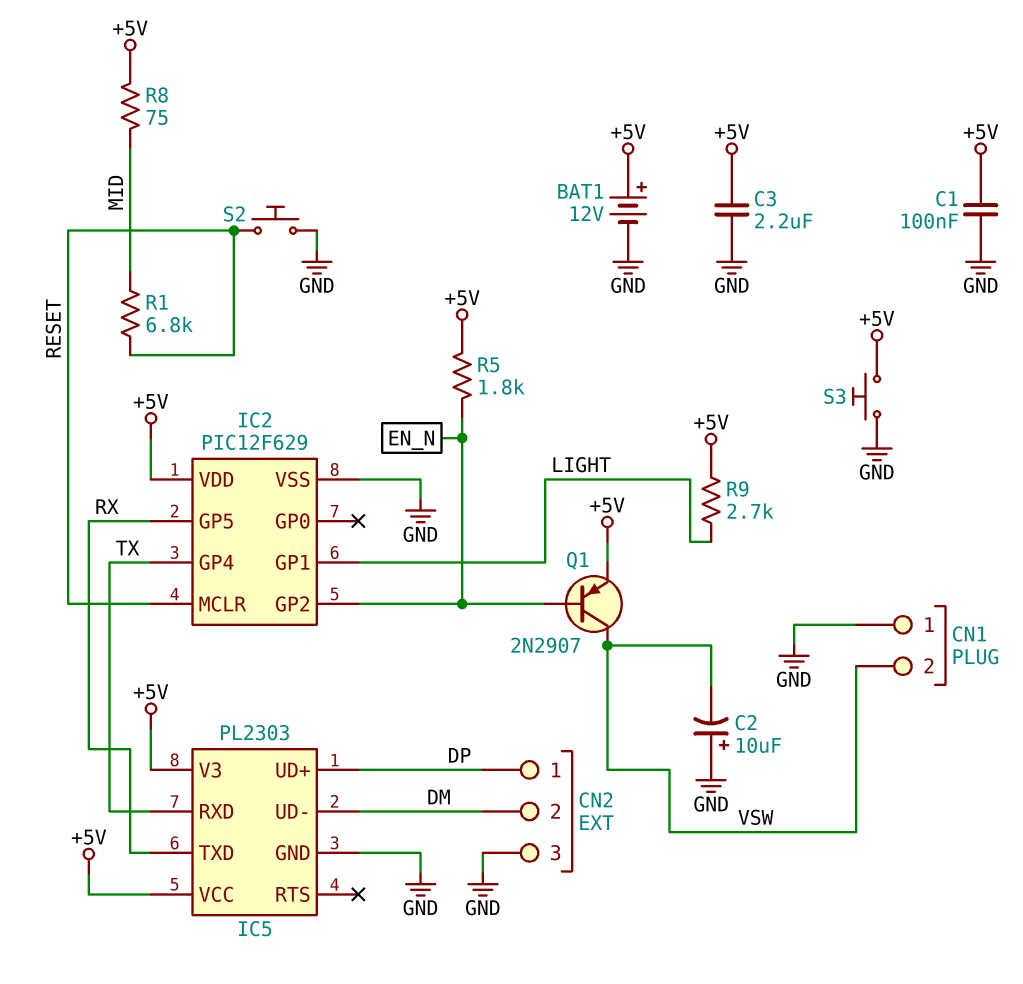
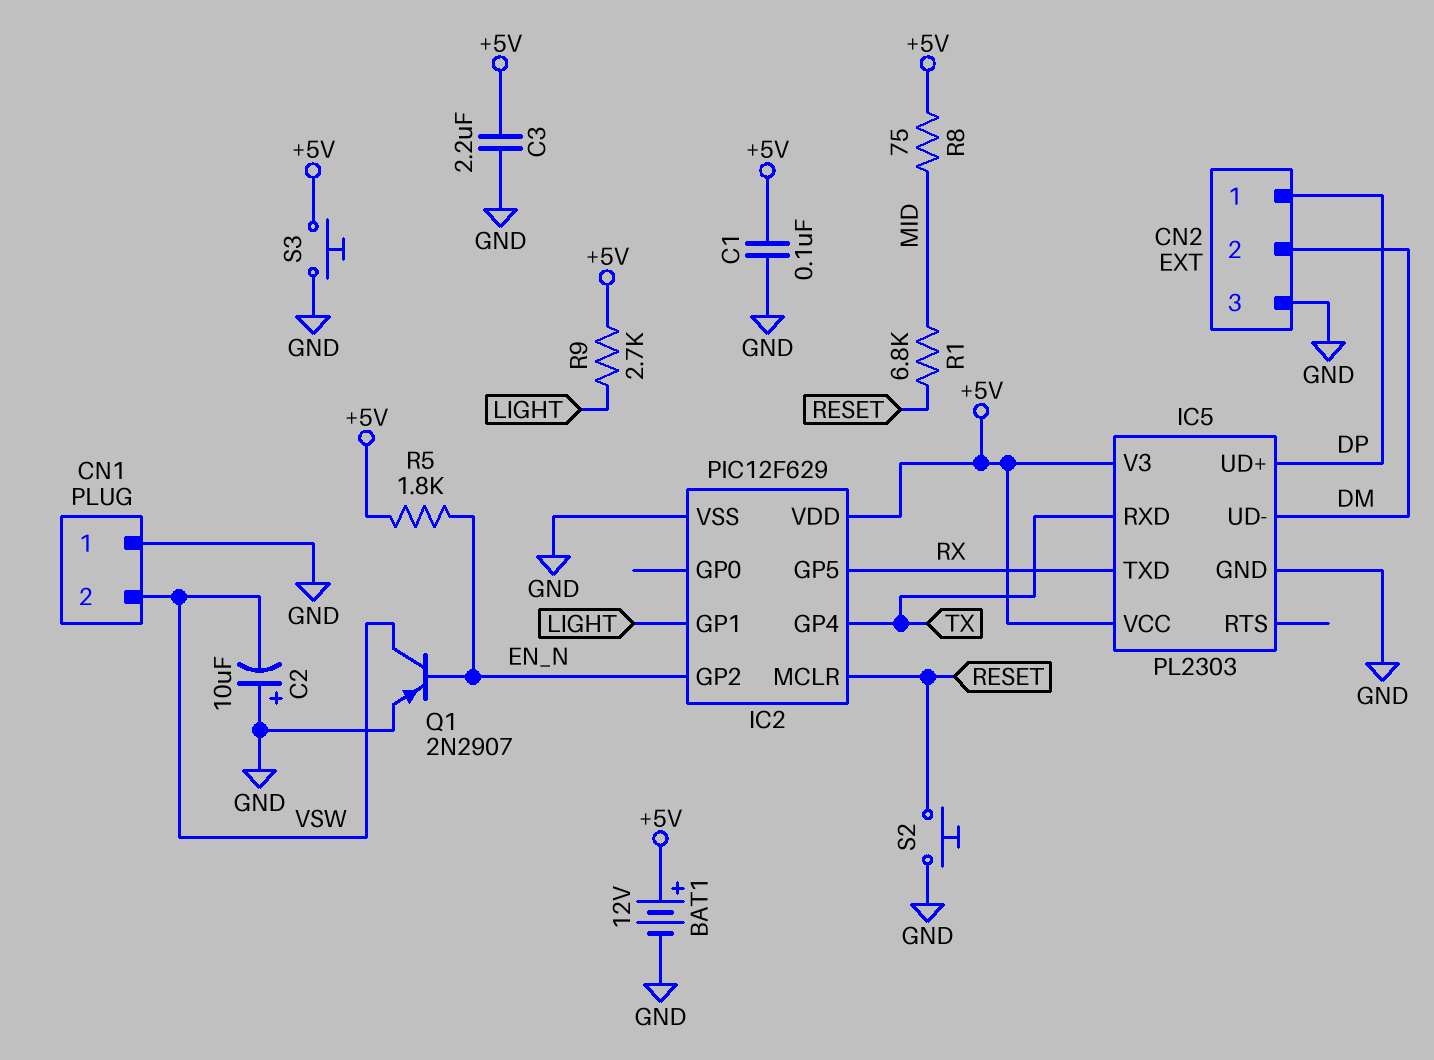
Q1: PNP 2N2907 (B EN_N, C VSW, E +5V) -> PNP 2N2907 (B EN_N, C VSW, E GND)

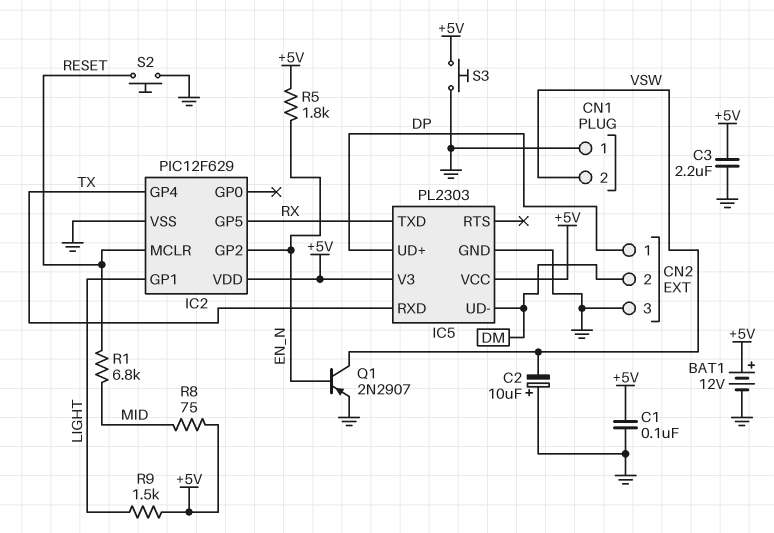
R9: 2.7k (+5V, LIGHT) -> 1.5k (+5V, LIGHT)

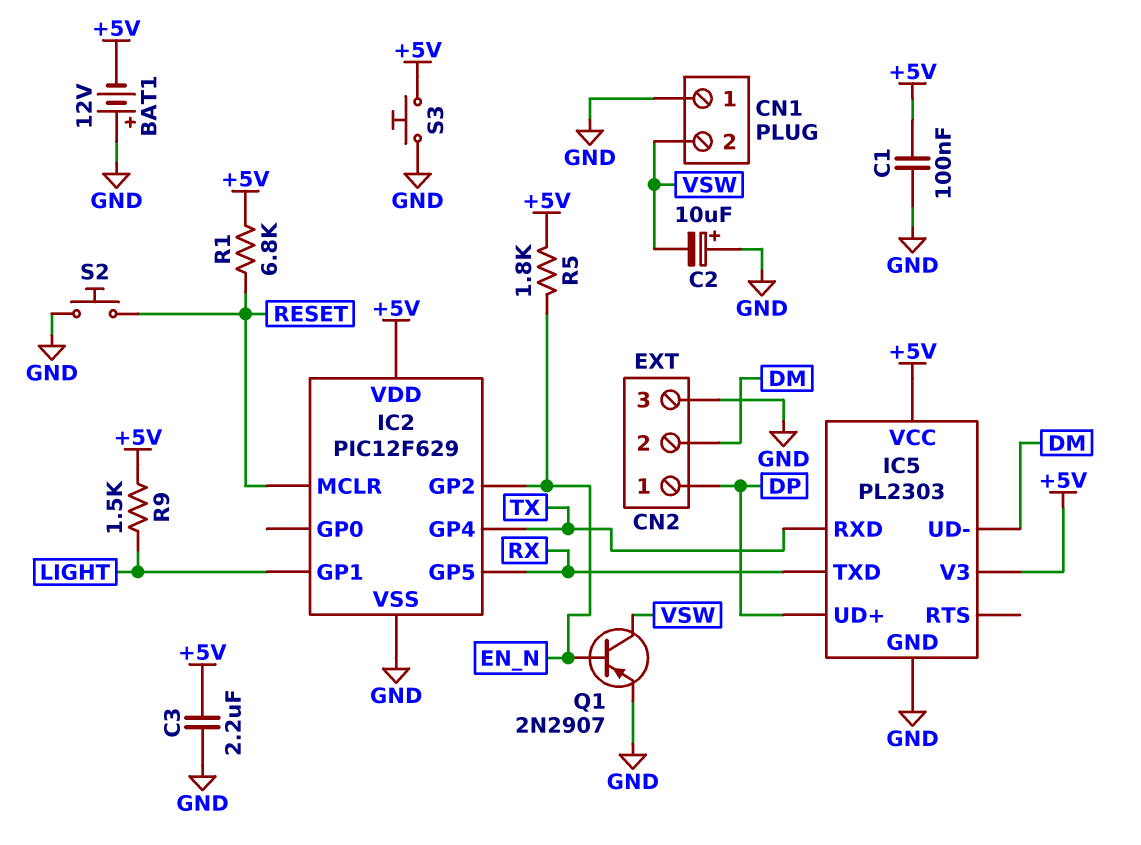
BAT1: 12V (plus +5V, minus GND) -> 12V (plus GND, minus +5V)
R1: 6.8k (MID, RESET) -> 6.8k (+5V, RESET)
R8: 75 (+5V, MID) -> none

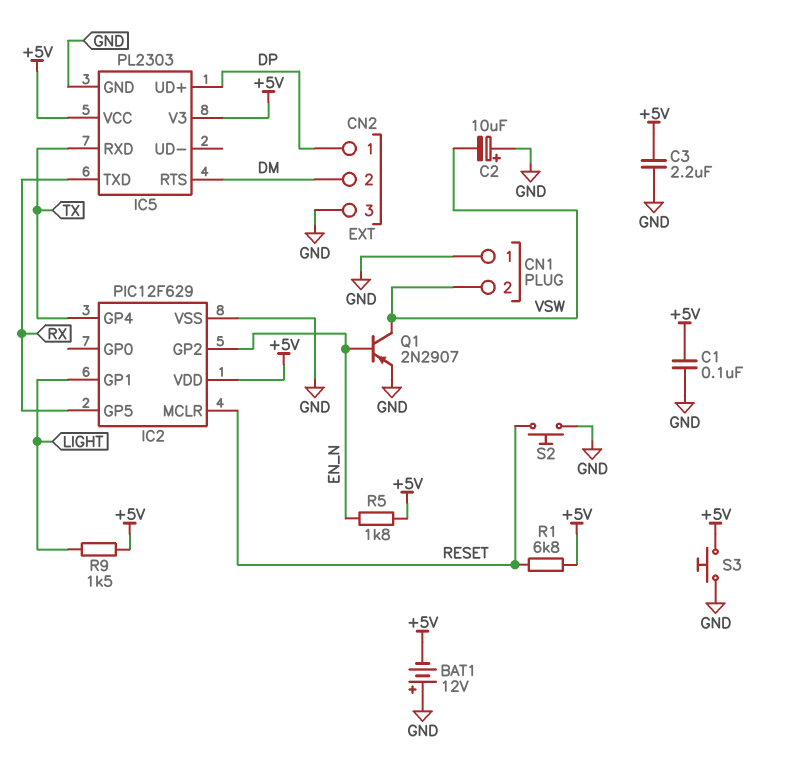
IC5 pin RTS: none -> DM
IC5 pin UD-: DM -> none

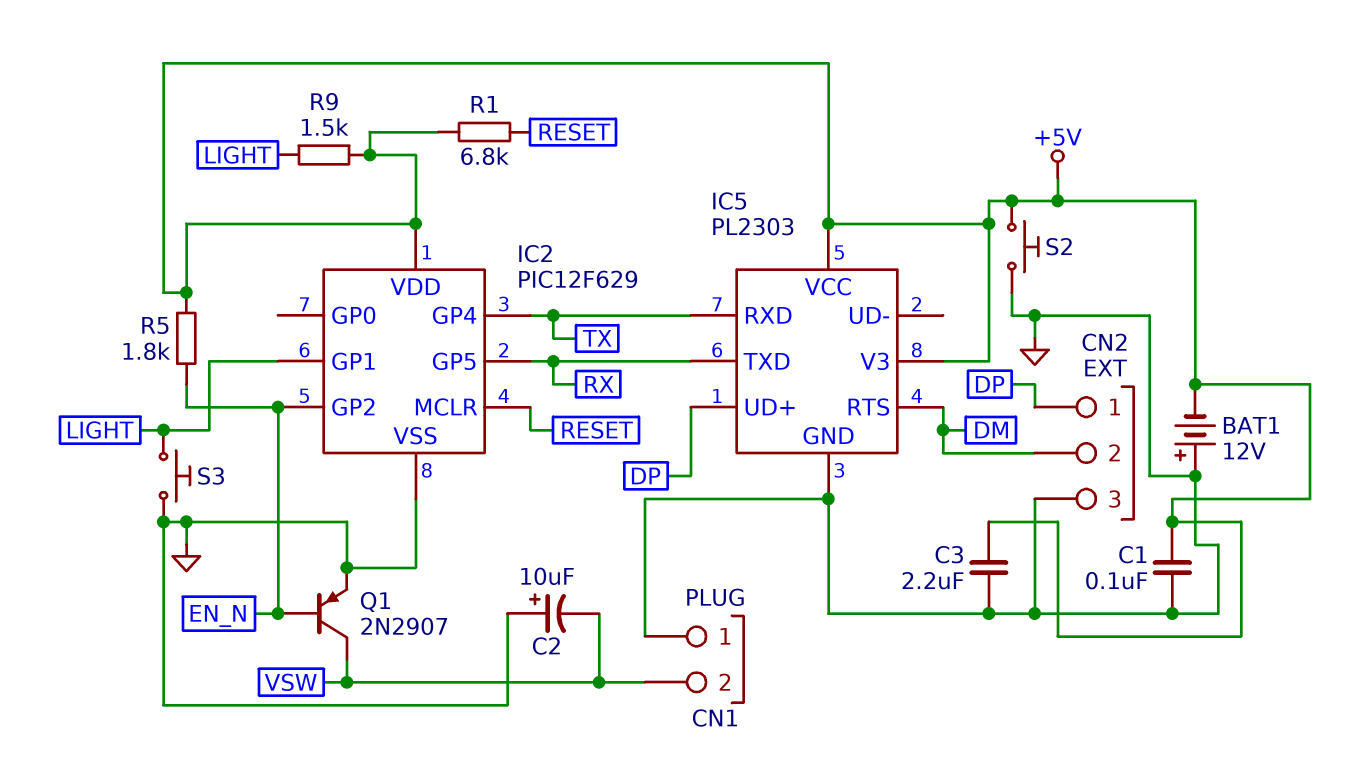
S2: button (GND, RESET) -> button (+5V, GND)
S3: button (+5V, GND) -> button (GND, LIGHT)

